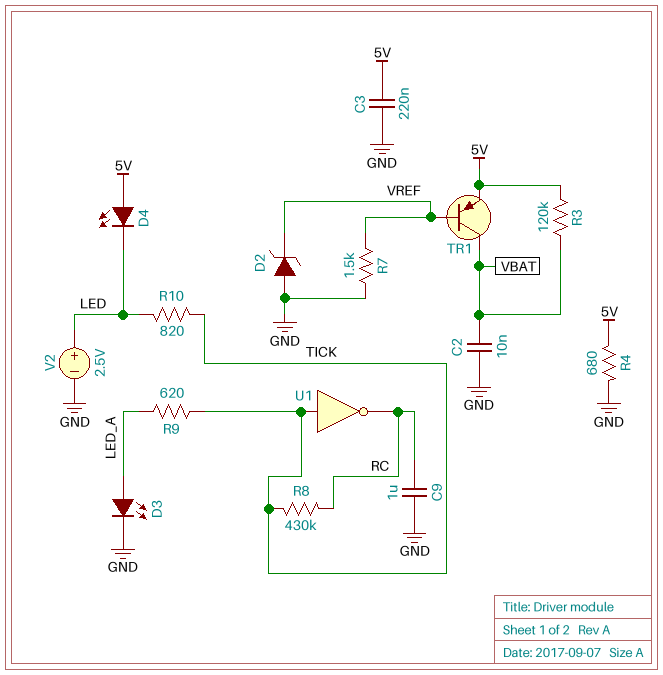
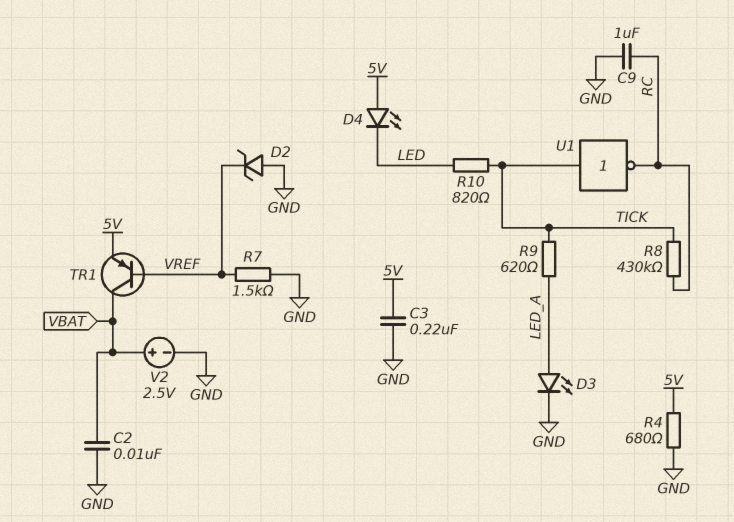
R3: 120k (5V, VBAT) -> none
V2: 2.5V (plus LED, minus GND) -> 2.5V (plus VBAT, minus GND)

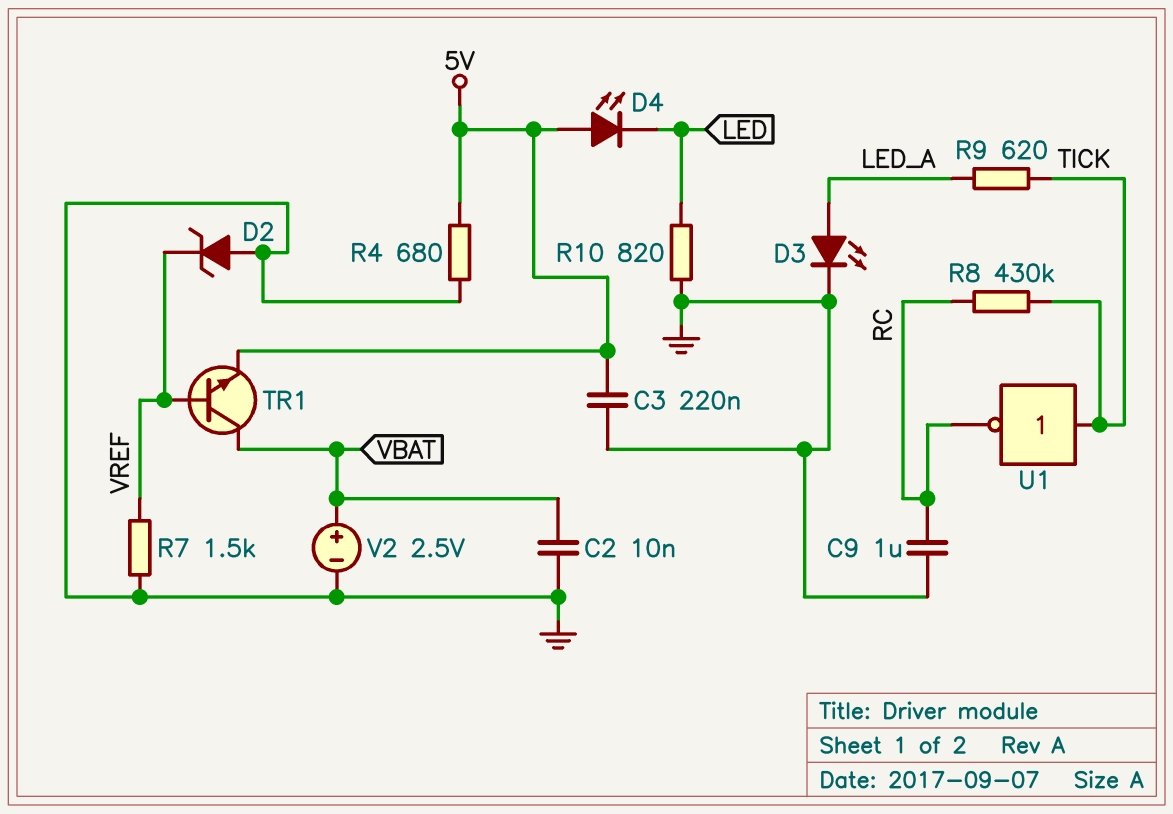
R10: 820 (LED, TICK) -> 820 (GND, LED)
TR1: PNP (B VREF, C VBAT, E 5V) -> NPN (B VREF, C VBAT, E 5V)

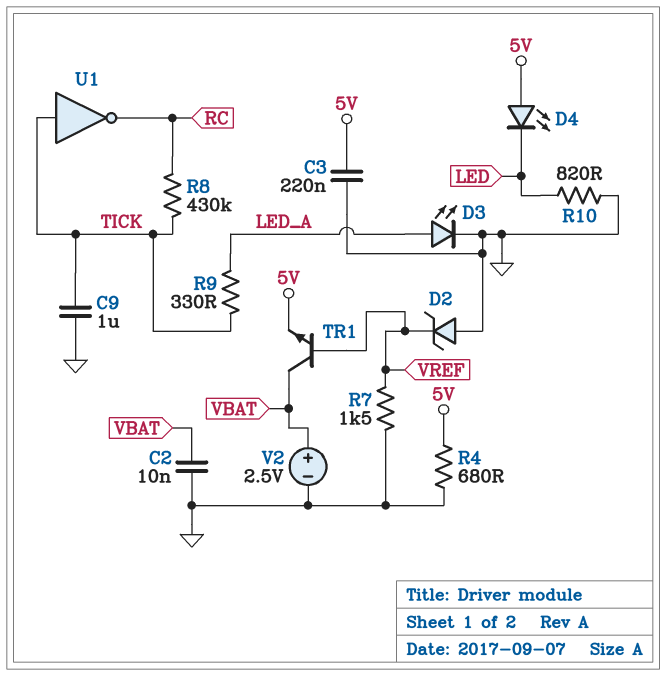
C9: 1uF (GND, RC) -> 1uF (GND, TICK)
R9: 620 (LED_A, TICK) -> 330 (LED_A, TICK)

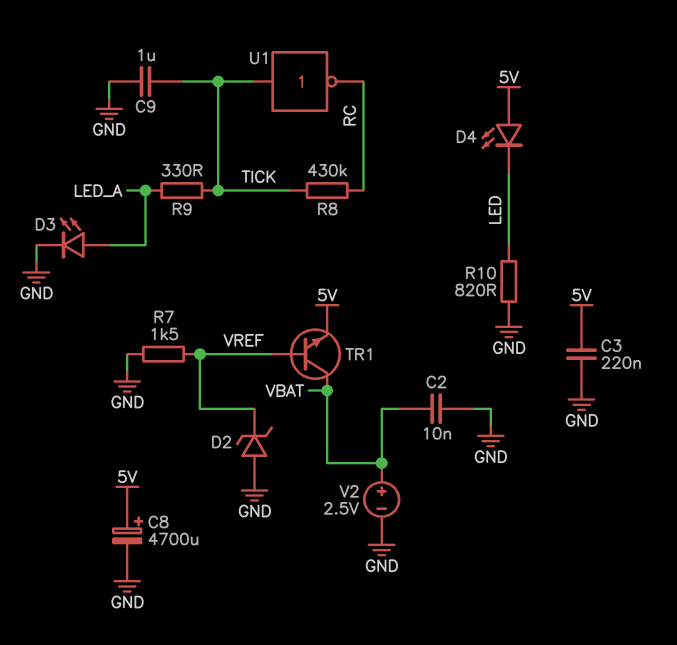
C8: none -> 4700uF (plus 5V, minus GND)
R4: 680 (5V, GND) -> none

